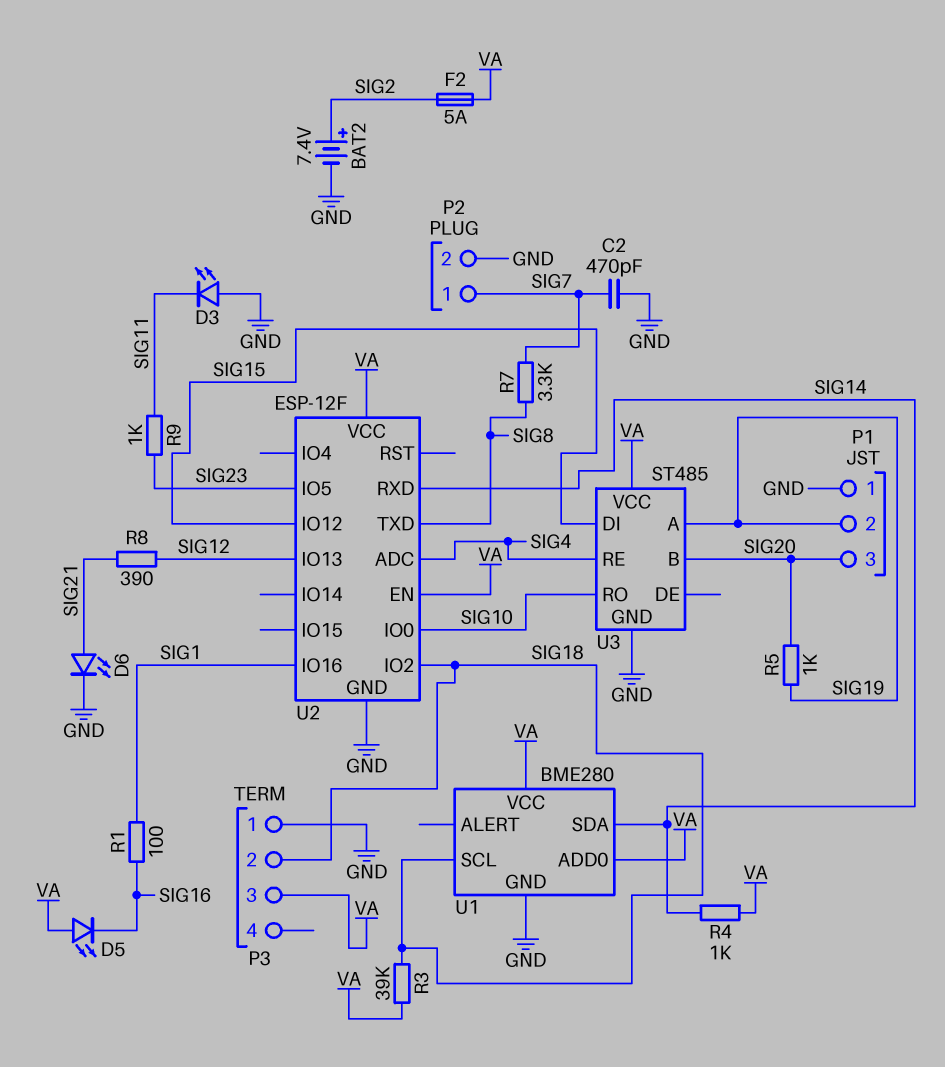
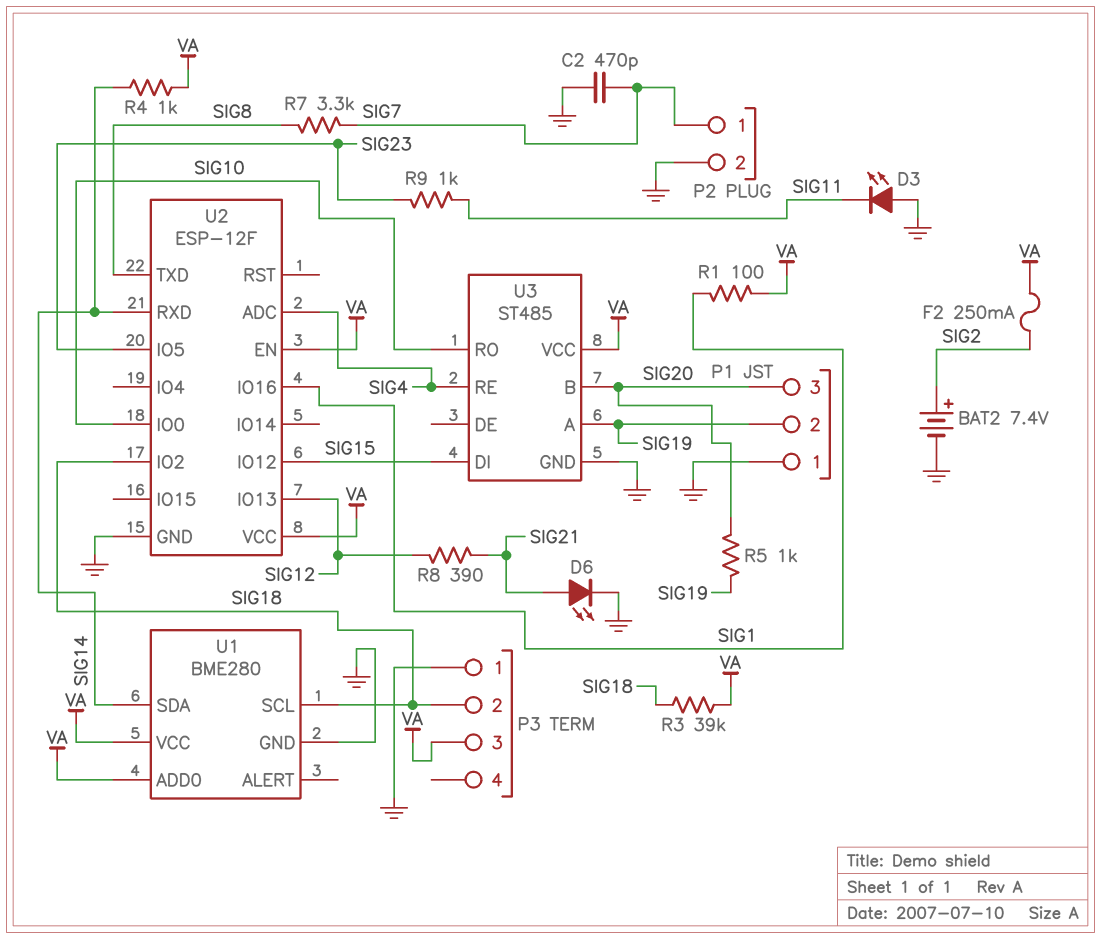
D5: LED (A VA, K SIG16) -> none
F2: 5A (SIG2, VA) -> 250mA (SIG2, VA)
R1: 100 (SIG1, SIG16) -> 100 (SIG1, VA)

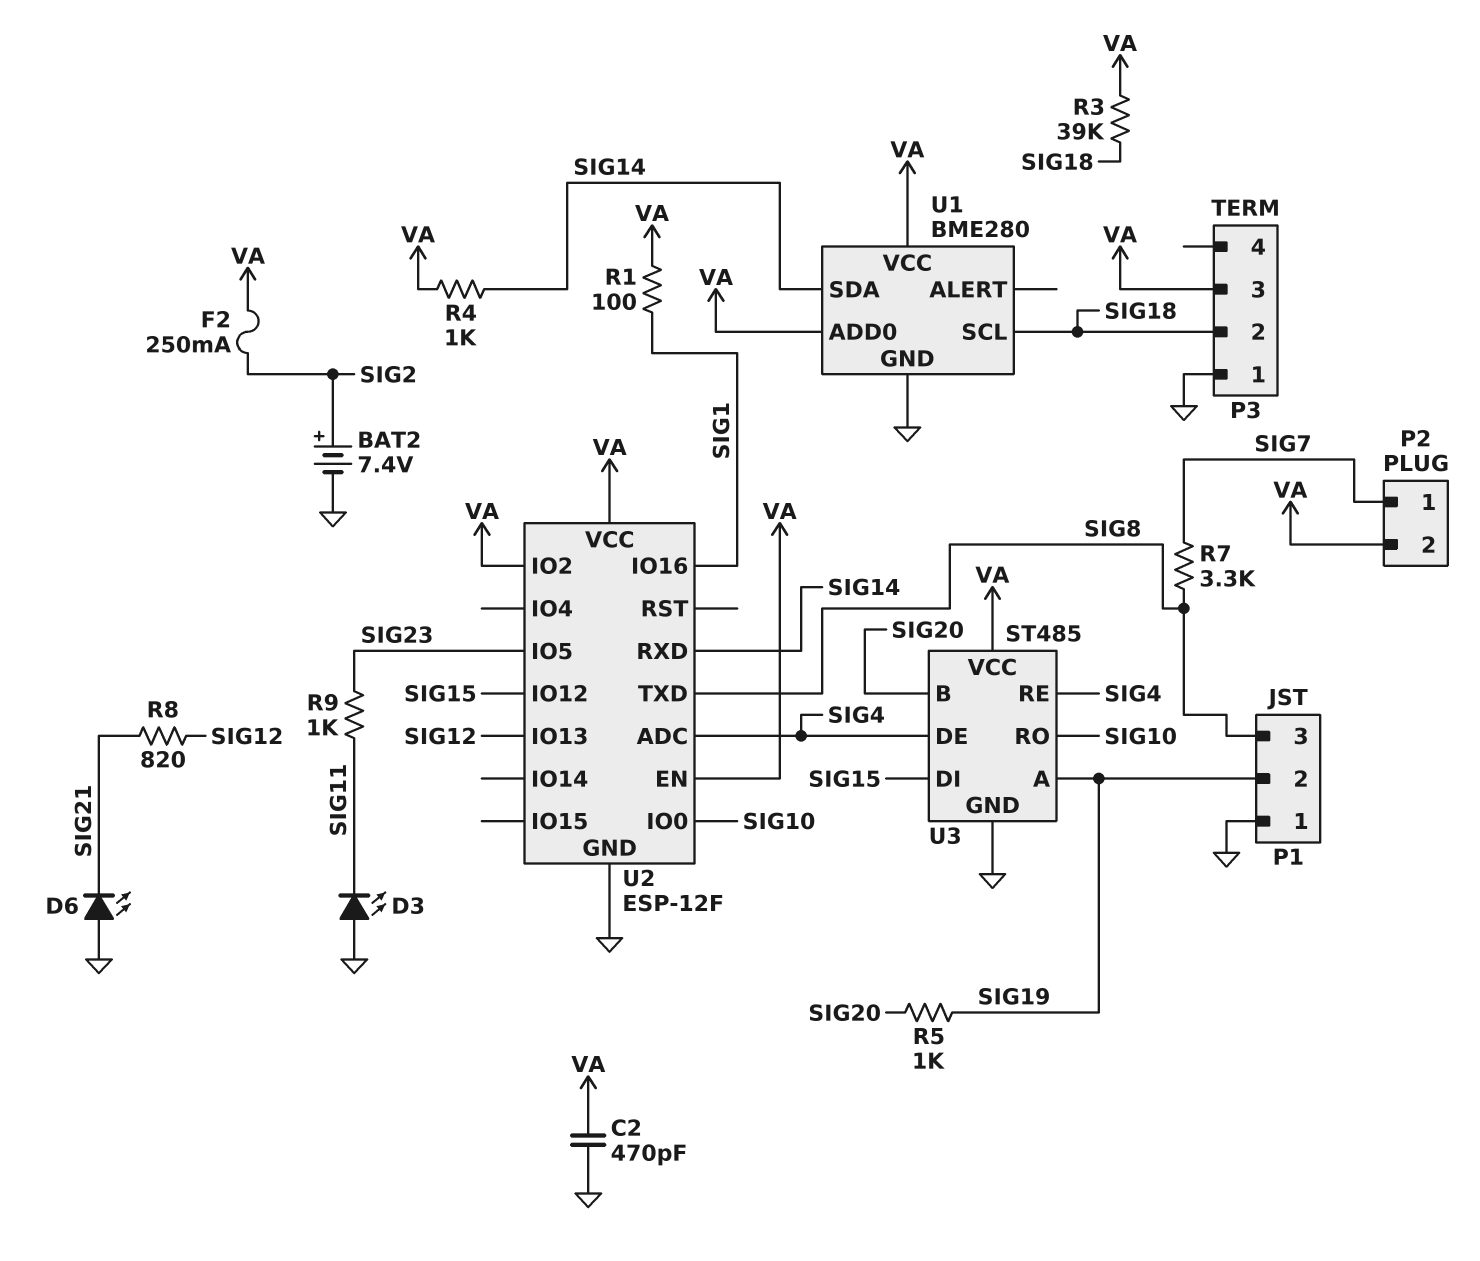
C2: 470pF (GND, SIG7) -> 470pF (GND, VA)
D6: LED (A SIG21, K GND) -> LED (A GND, K SIG21)
P1 pin 3: SIG20 -> SIG8
P2 pin 2: GND -> VA
R8: 390 (SIG12, SIG21) -> 820 (SIG12, SIG21)
U2 pin IO2: SIG18 -> VA
U3 pin DE: none -> SIG4

